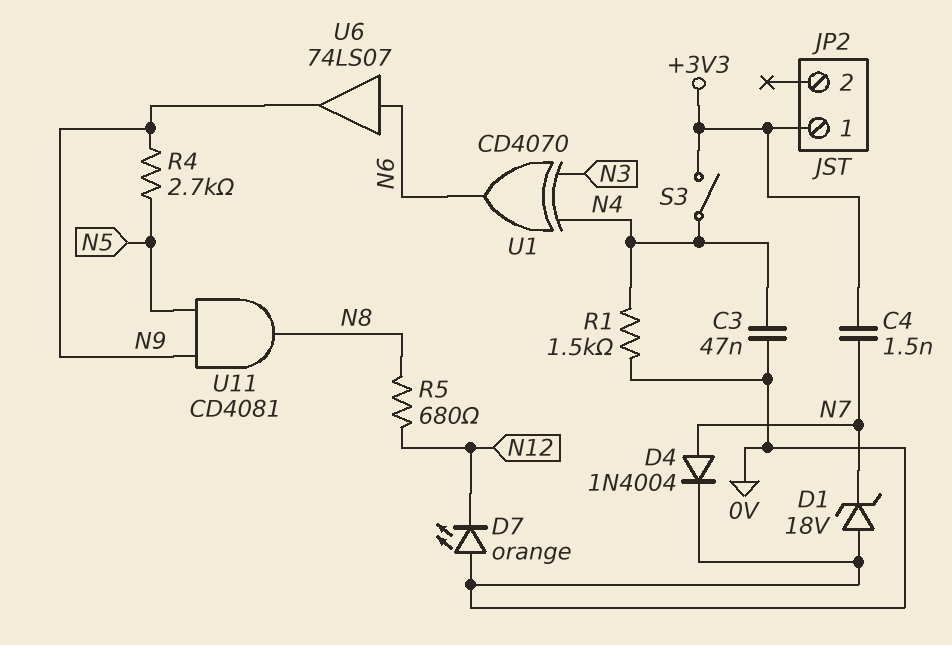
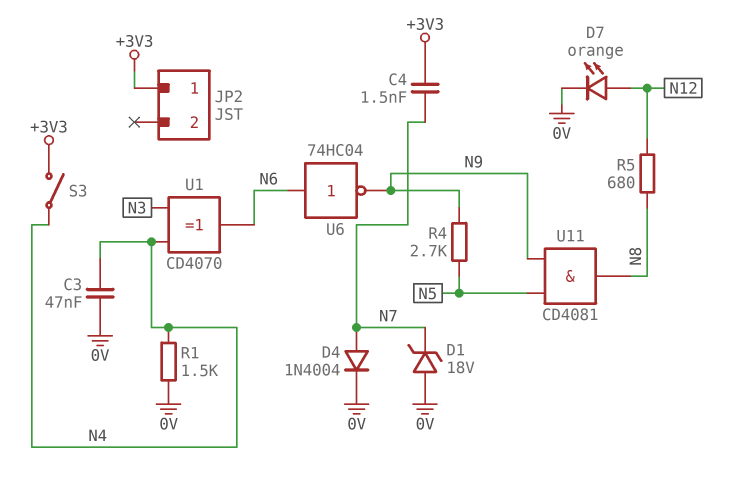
D7: LED orange (A 0V, K N12) -> LED orange (A N12, K 0V)
U6: buffer 74LS07 (in N6, out N9) -> NOT 74HC04 (in N6, out N9)

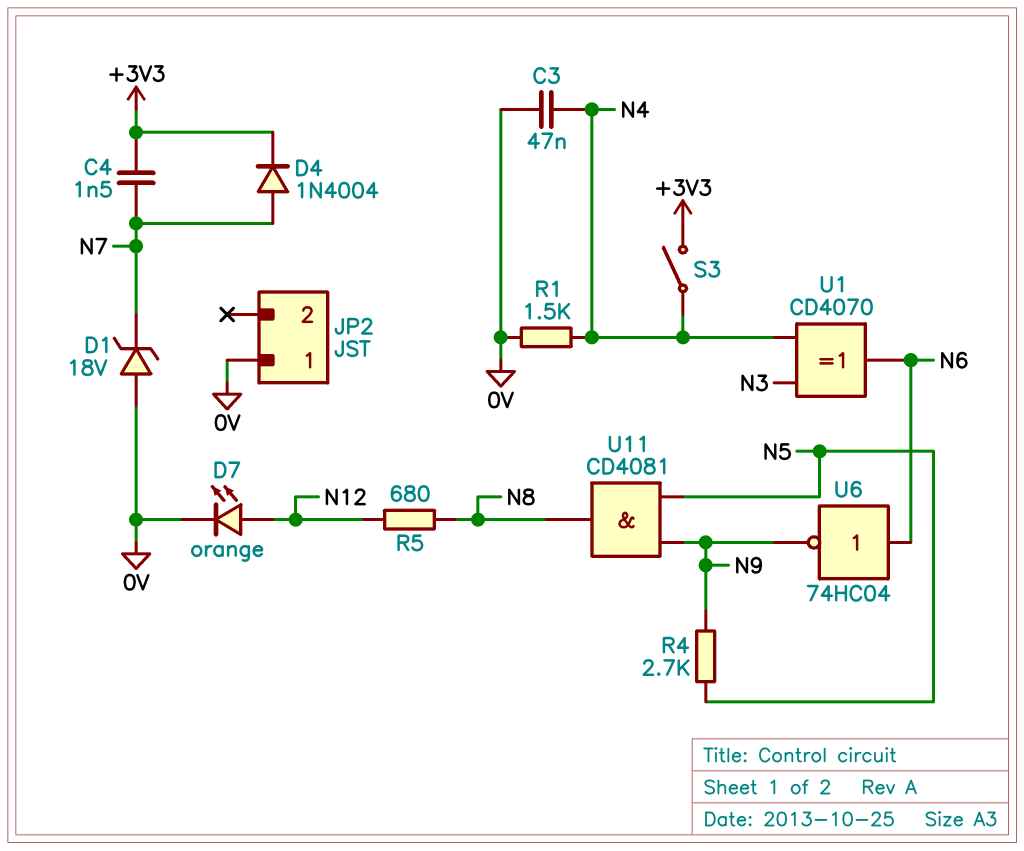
D4: diode 1N4004 (A N7, K 0V) -> diode 1N4004 (A N7, K +3V3)
JP2 pin 1: +3V3 -> 0V

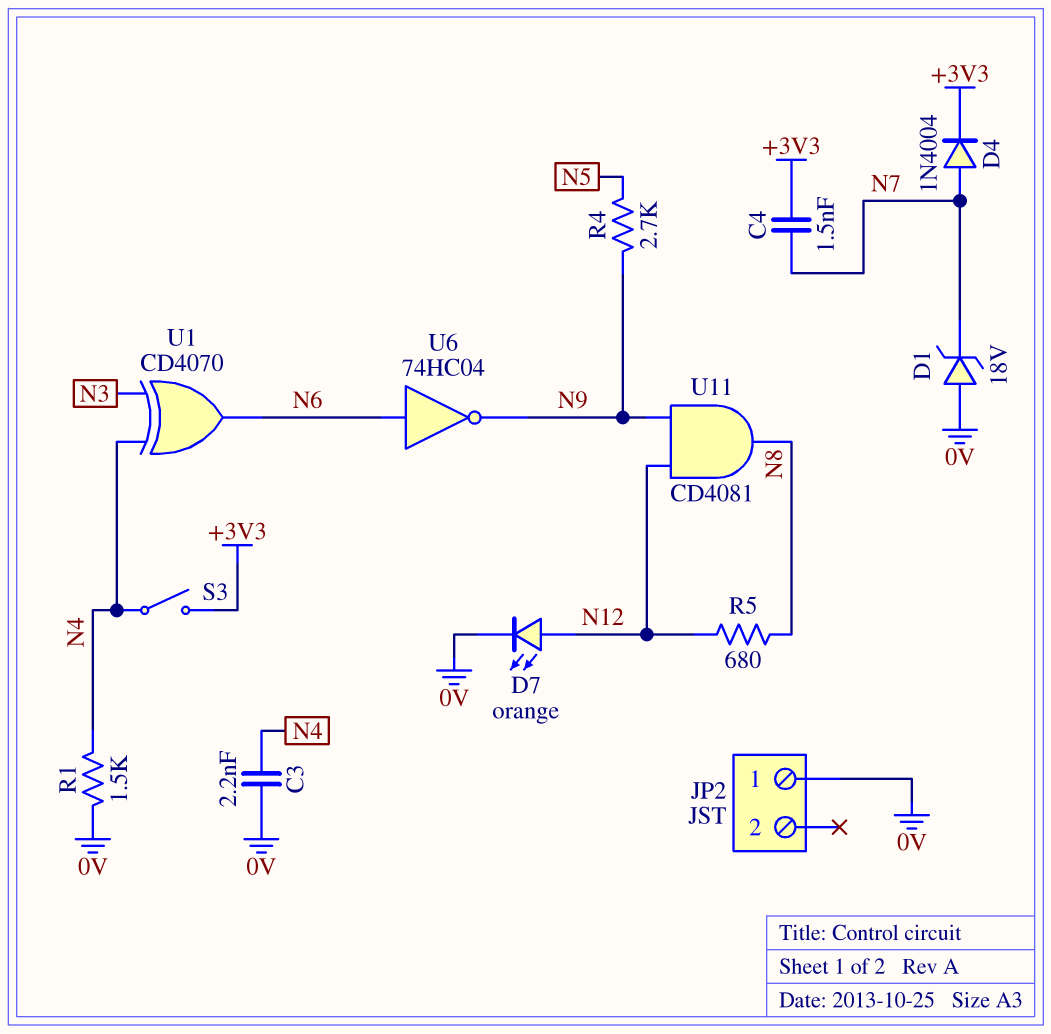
C3: 47nF (0V, N4) -> 2.2nF (0V, N4)
U11: AND CD4081 (in N5, in N9, out N8) -> AND CD4081 (in N9, in N12, out N8)

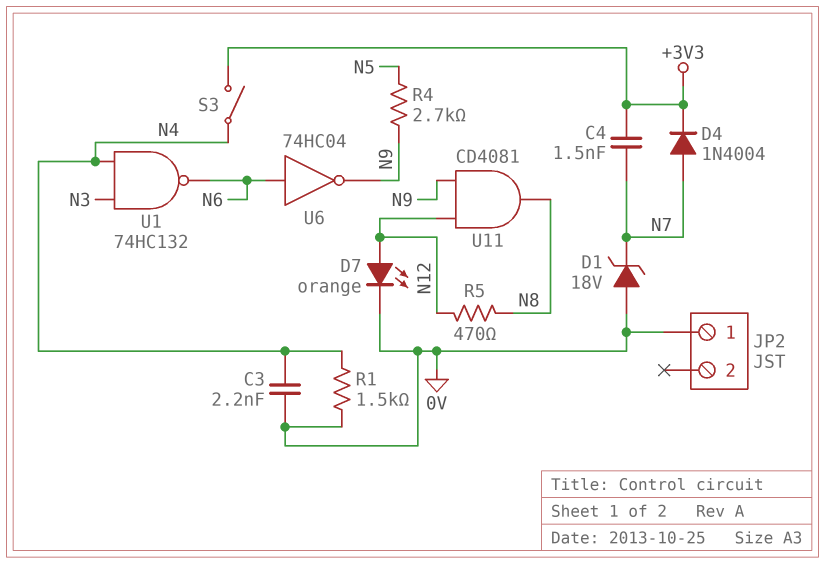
R5: 680 (N8, N12) -> 470 (N8, N12)
U1: XOR CD4070 (in N3, in N4, out N6) -> NAND 74HC132 (in N3, in N4, out N6)

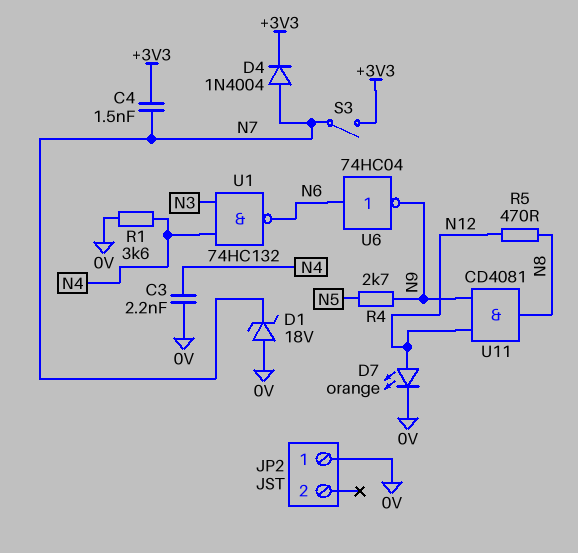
R1: 1.5k (0V, N4) -> 3.6k (0V, N4)
S3: switch (+3V3, N4) -> switch (+3V3, N7)

